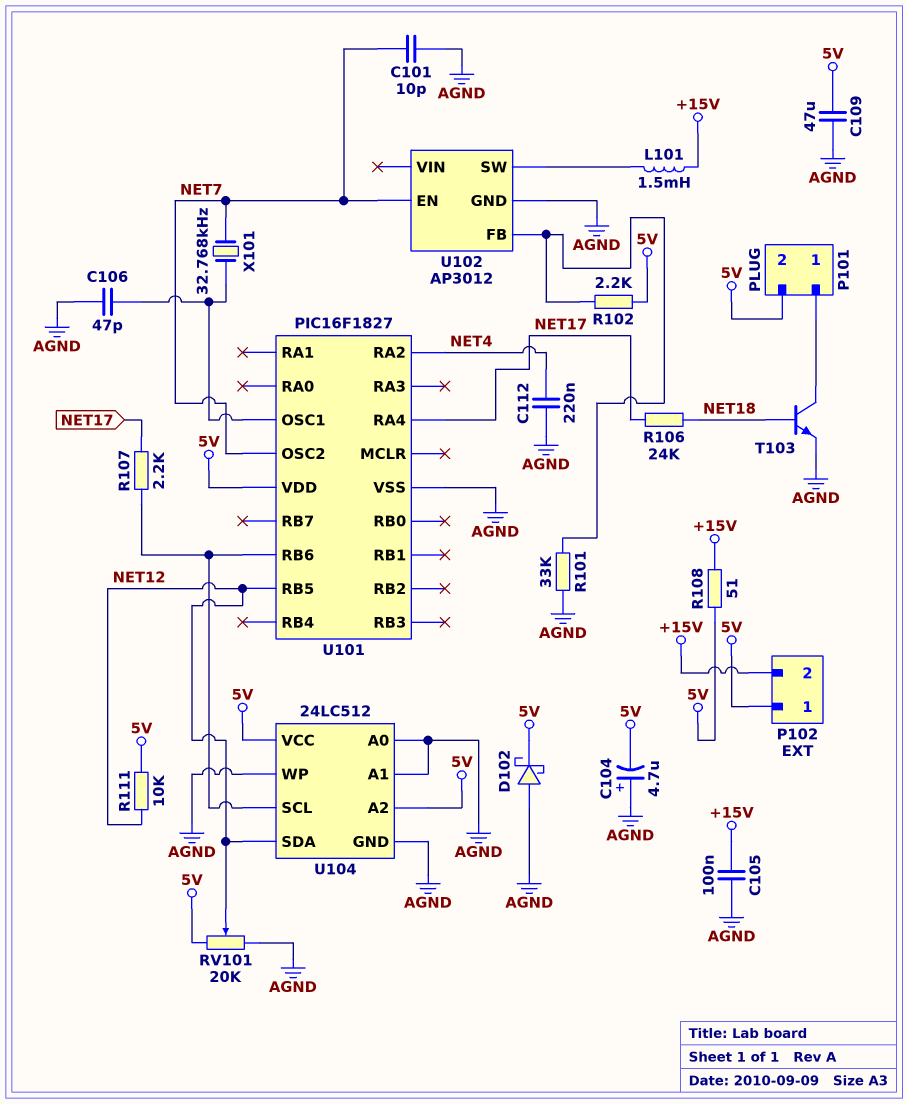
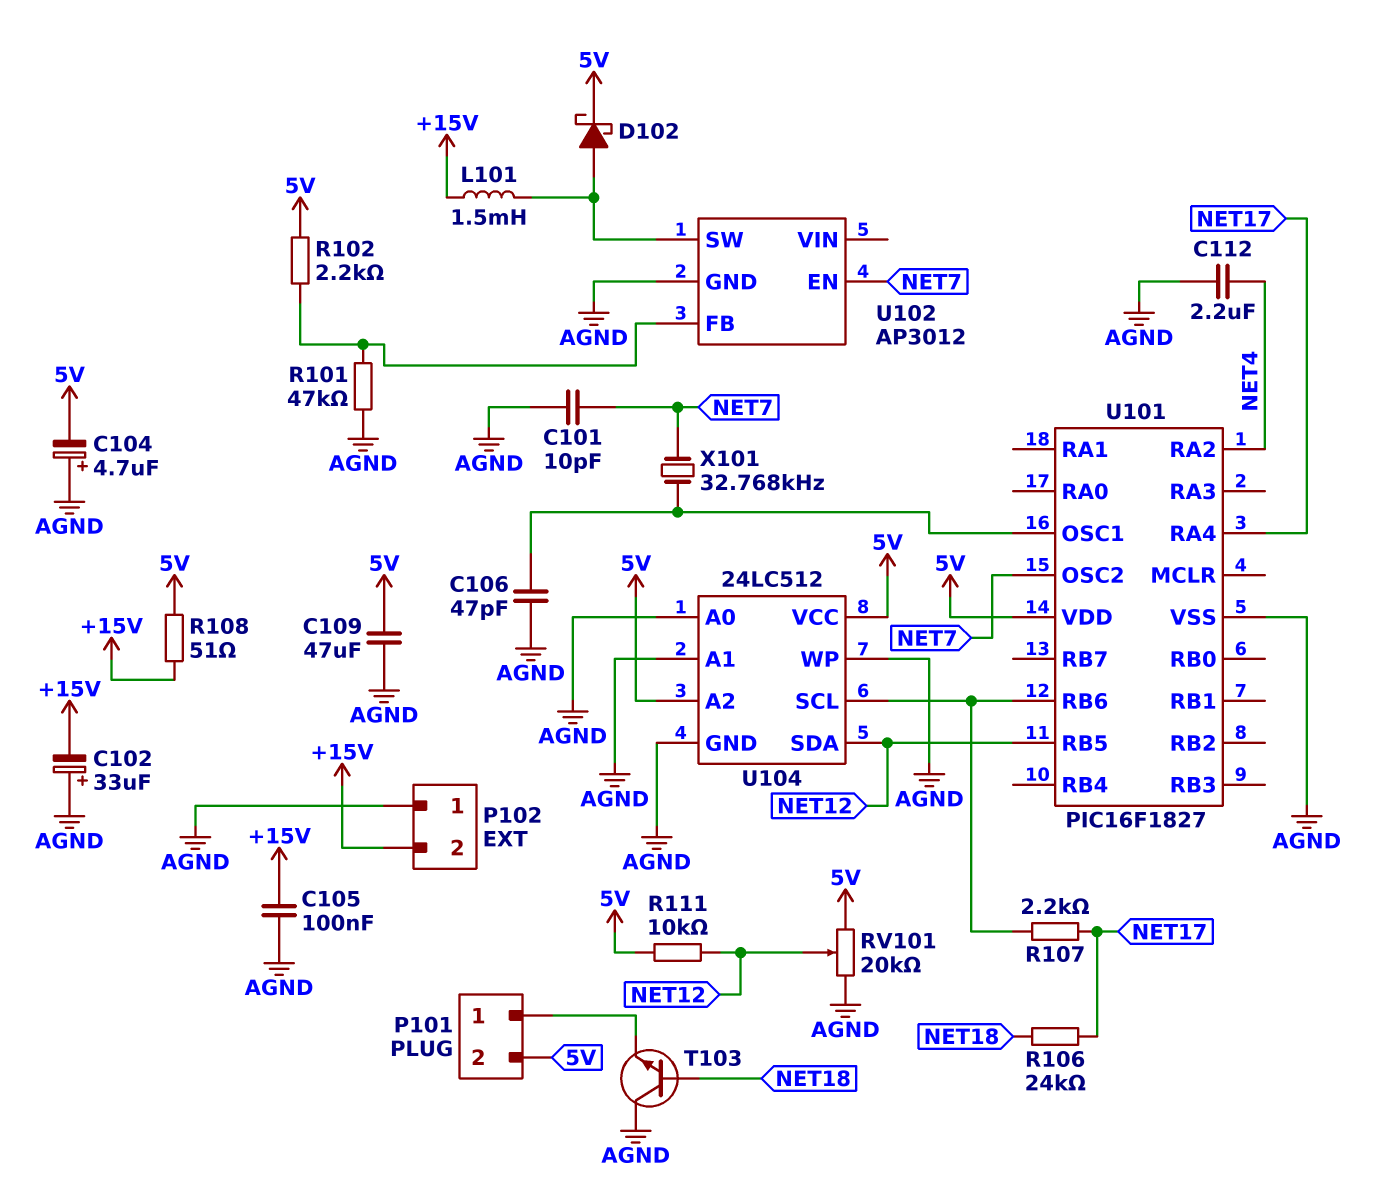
C102: none -> 33uF (plus AGND, minus +15V)
C112: 220nF (AGND, NET4) -> 2.2uF (AGND, NET4)
D102: schottky (A AGND, K 5V) -> schottky (A U102/SW, K 5V)
P102 pin 1: 5V -> AGND
R101: 33k (AGND, U102/FB) -> 47k (AGND, U102/FB)
T103: NPN (B NET18, C P101/1, E AGND) -> NPN (B NET18, C AGND, E P101/1)

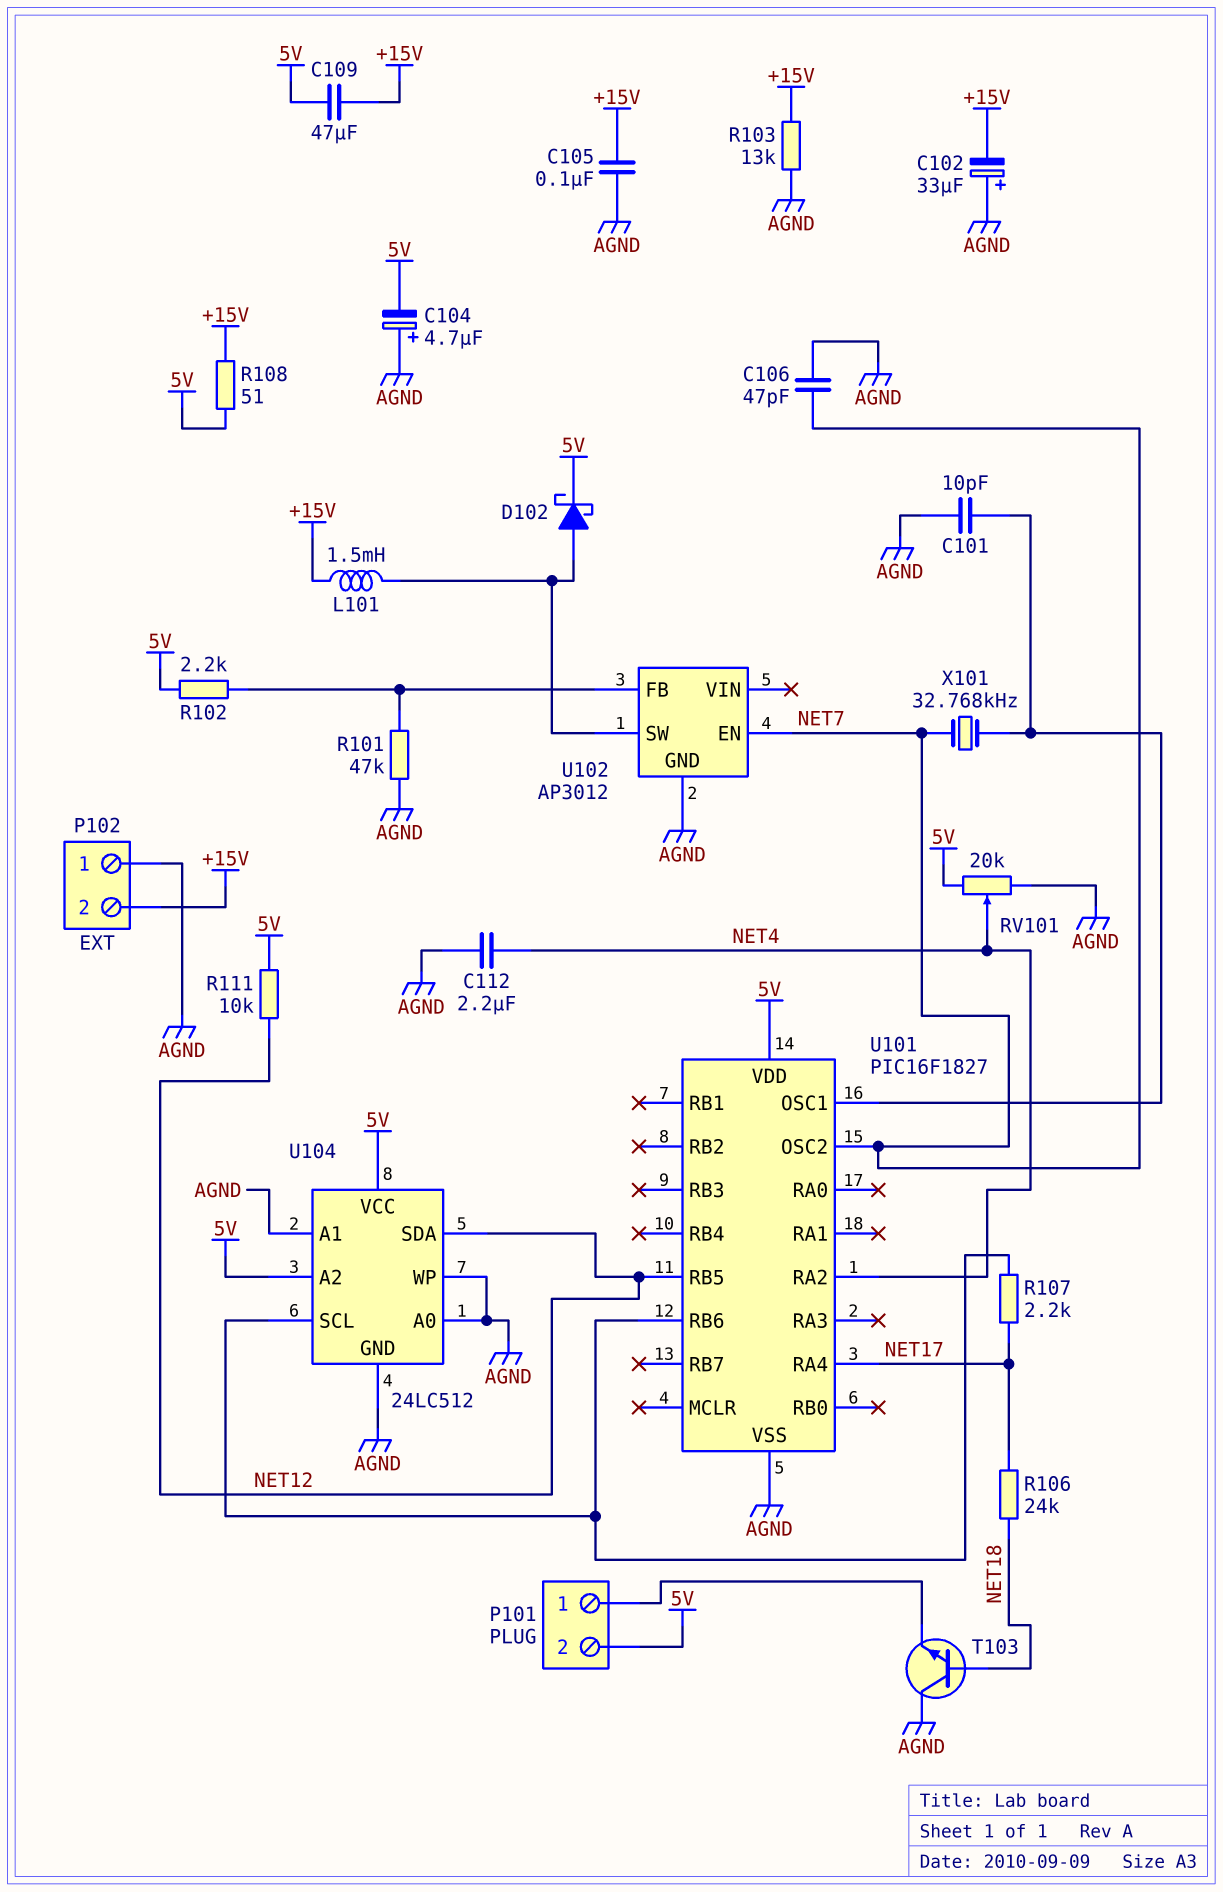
C101: 10pF (AGND, NET7) -> 10pF (AGND, U101/OSC1)
C106: 47pF (AGND, U101/OSC1) -> 47pF (AGND, NET7)
C109: 47uF (5V, AGND) -> 47uF (+15V, 5V)
R103: none -> 13k (+15V, AGND)
RV101: 20k (5V, AGND, wiper NET12) -> 20k (5V, AGND, wiper NET4)

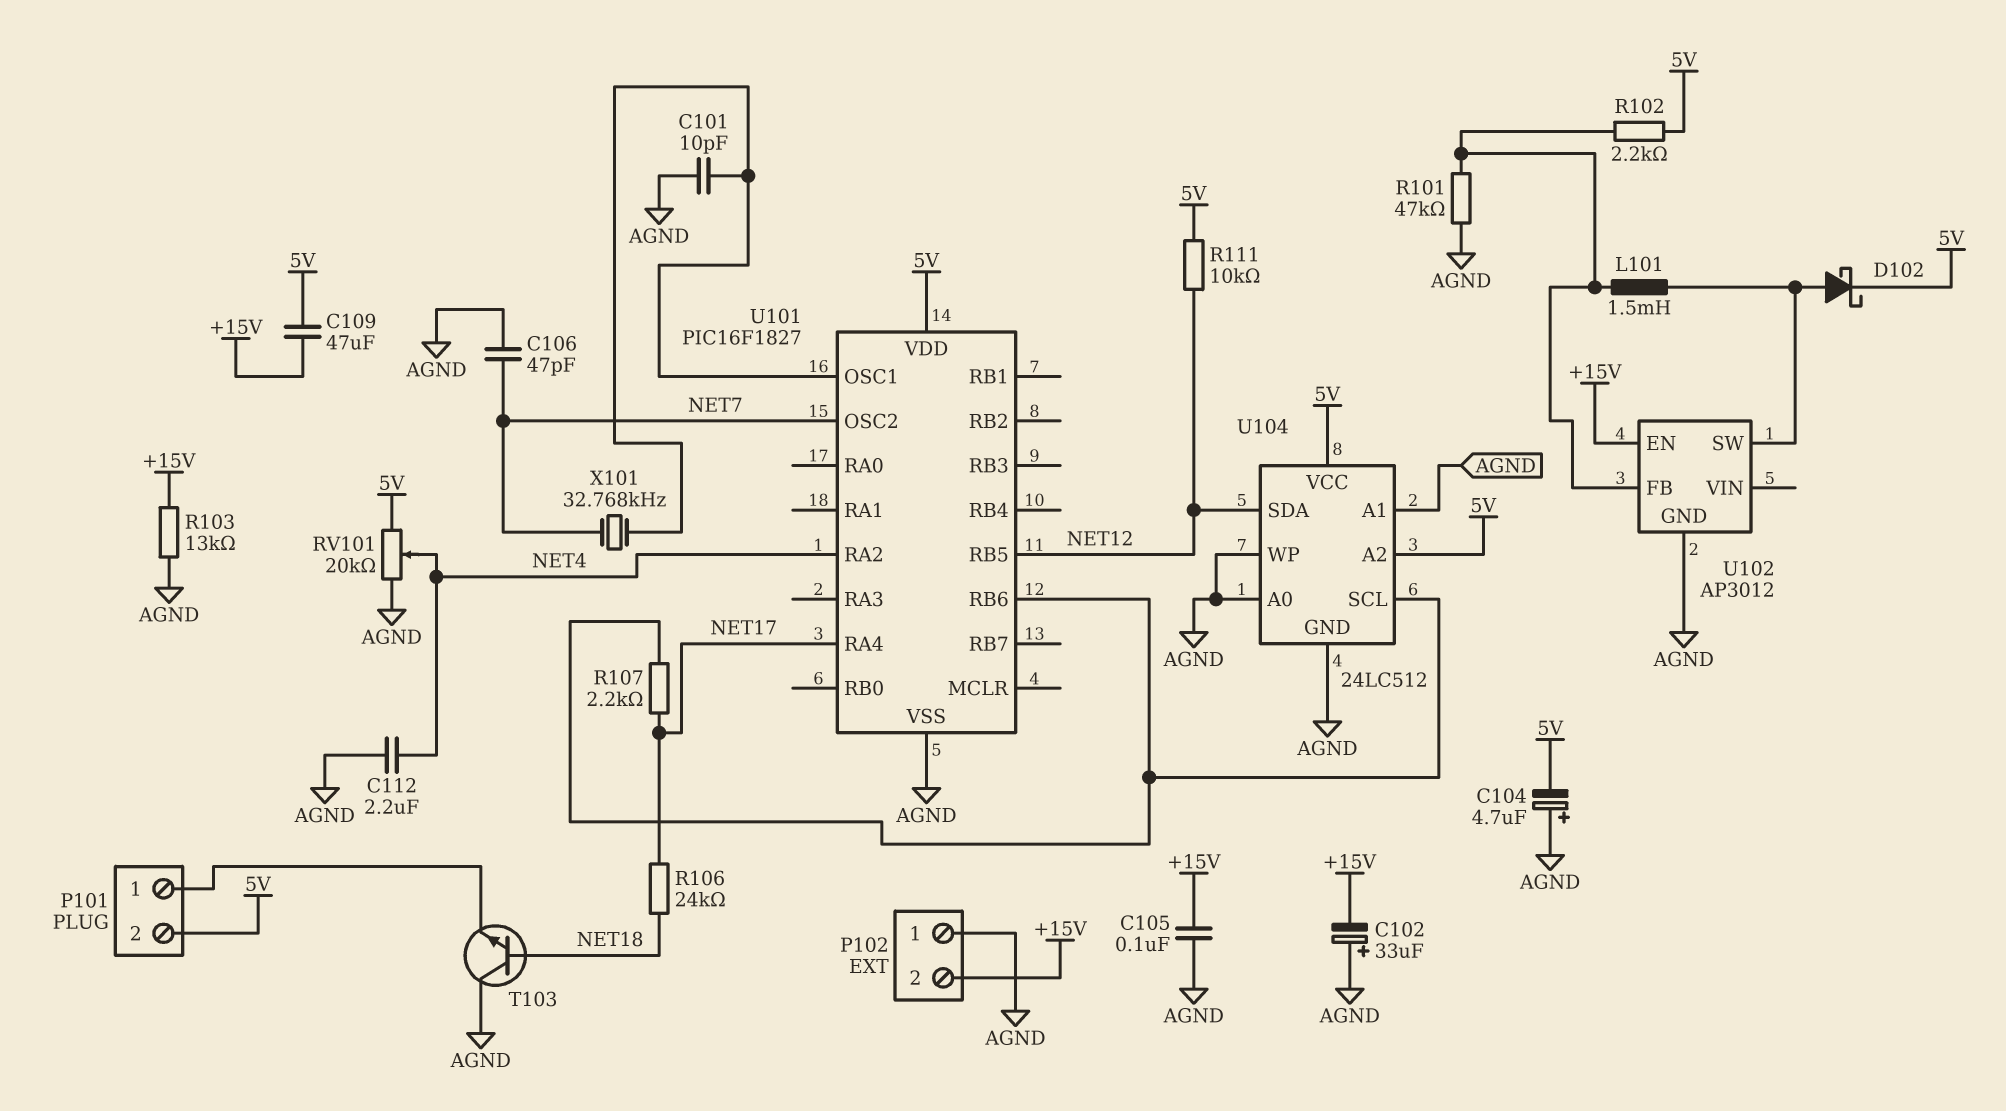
L101: 1.5mH (+15V, U102/SW) -> 1.5mH (U102/FB, U102/SW)
R108: 51 (+15V, 5V) -> none
U102 pin EN: NET7 -> +15V

